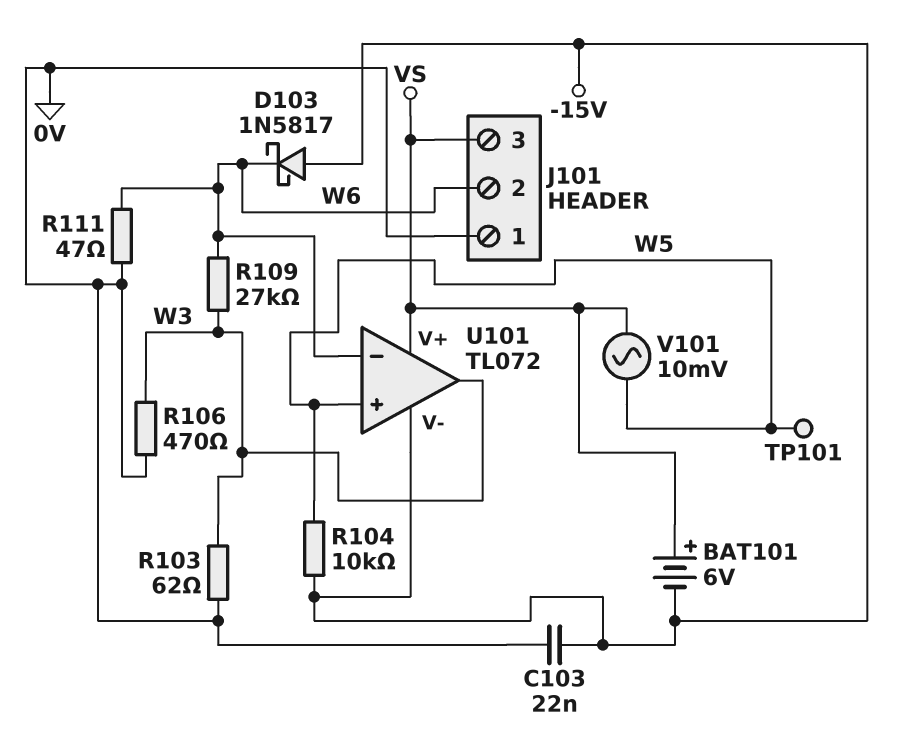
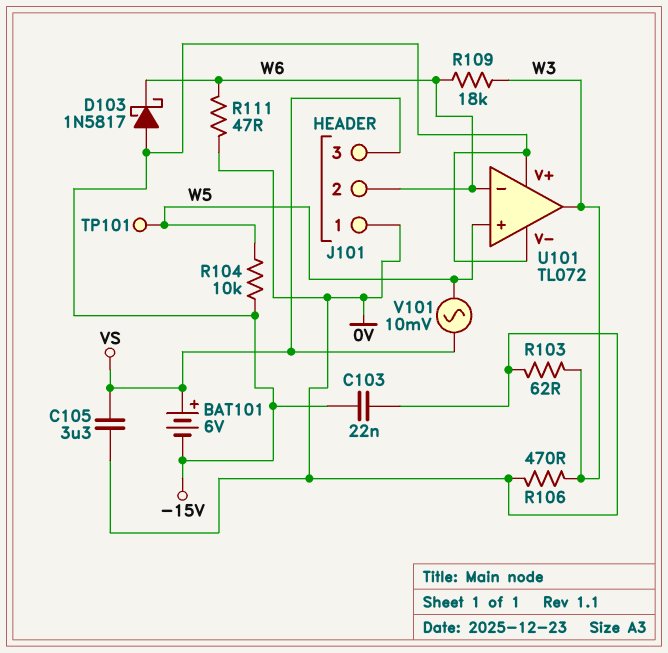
C105: none -> 3.3uF (0V, VS)
R109: 27k (W3, W6) -> 18k (W3, W6)
U101 pin V+: VS -> -15V

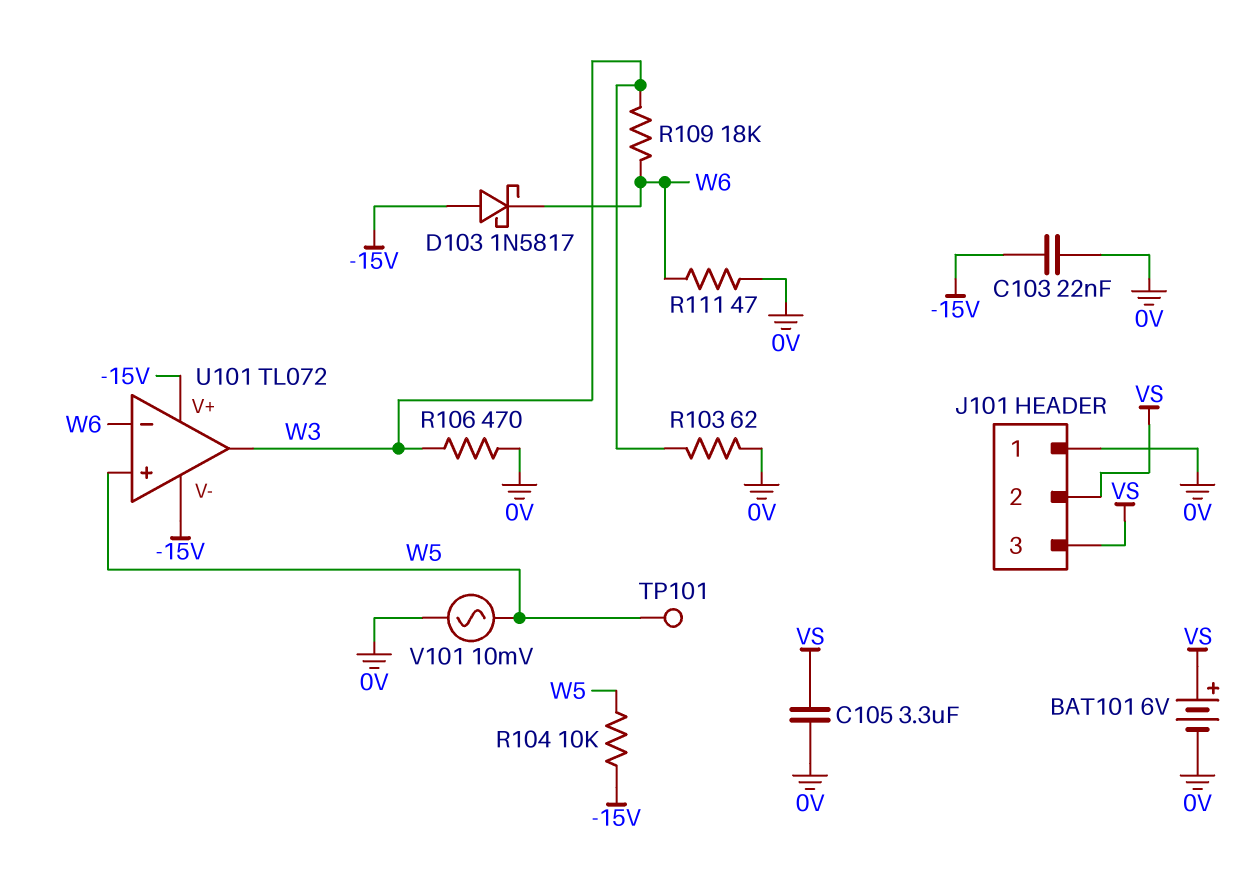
BAT101: 6V (plus VS, minus -15V) -> 6V (plus VS, minus 0V)
J101 pin 2: W6 -> VS
V101: AC 10mV (VS, W5) -> AC 10mV (0V, W5)

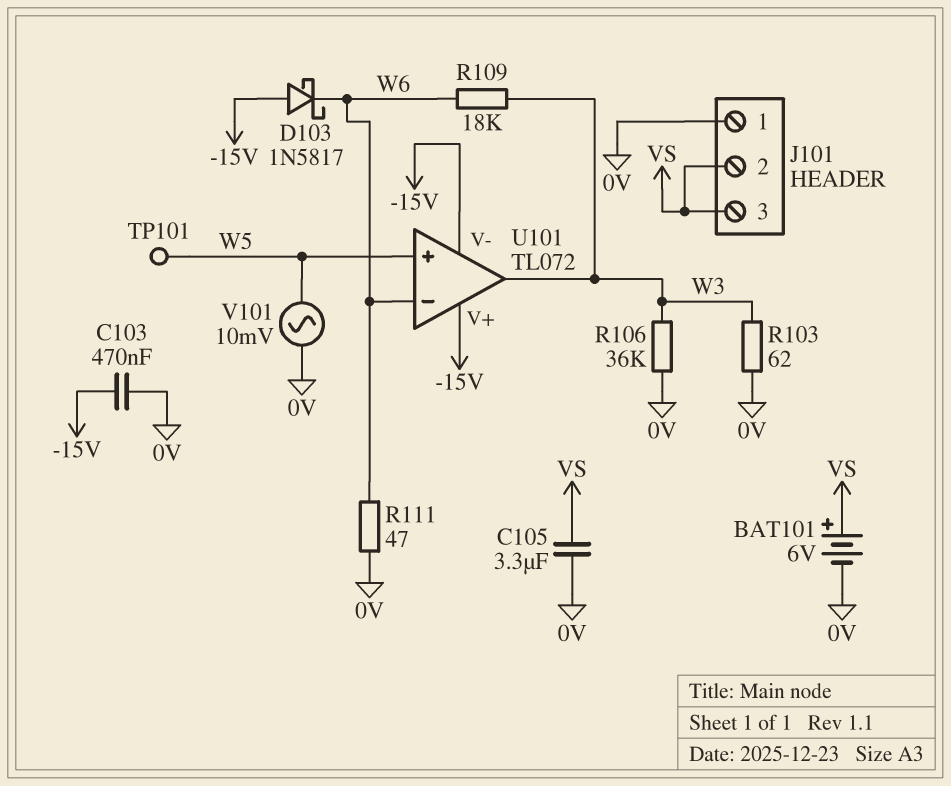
C103: 22nF (-15V, 0V) -> 470nF (-15V, 0V)
R104: 10k (-15V, W5) -> none
R106: 470 (0V, W3) -> 36k (0V, W3)

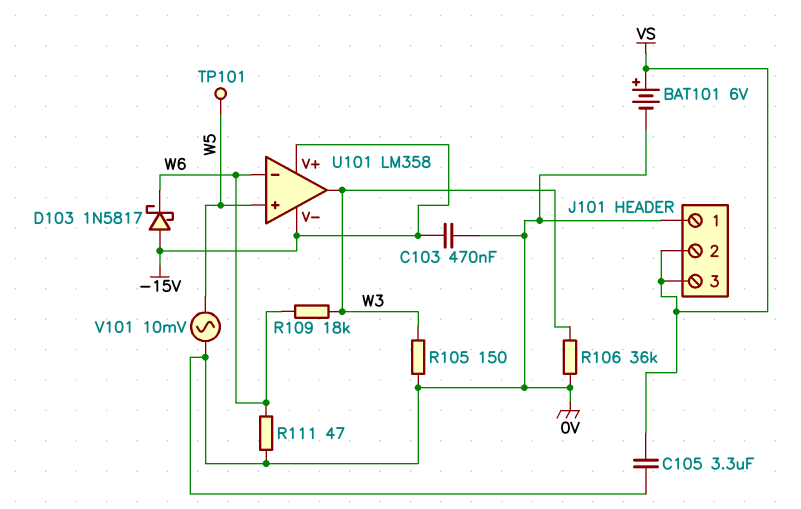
R103: 62 (0V, W3) -> none
R105: none -> 150 (0V, W3)
U101: TL072 -> LM358

